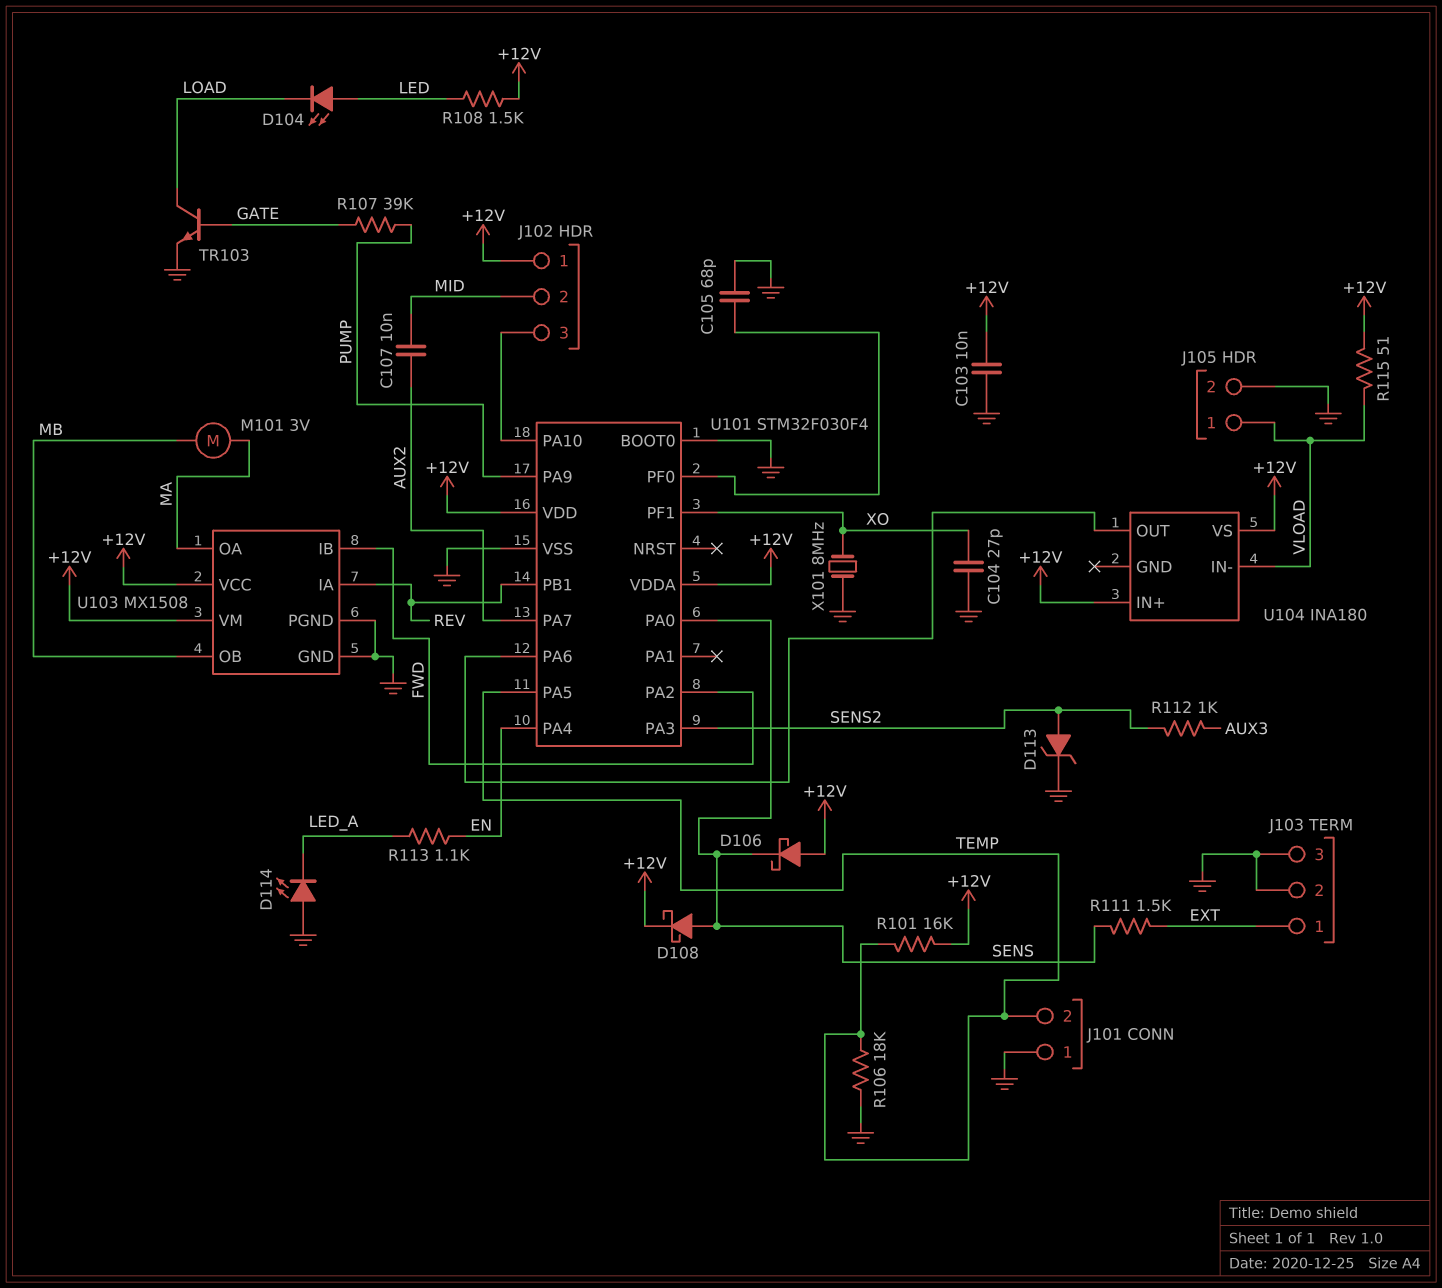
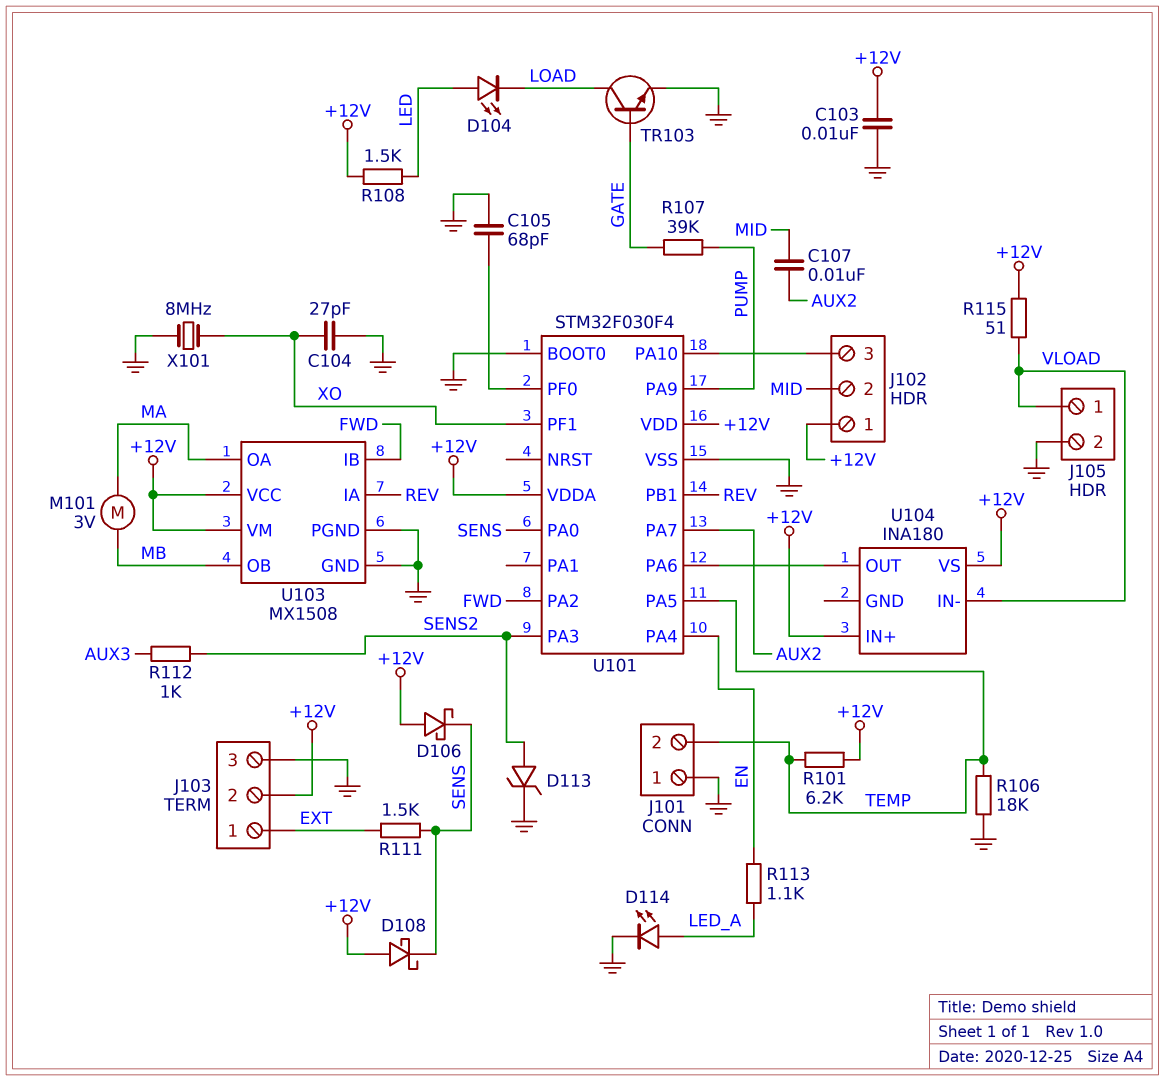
D108: schottky (A SENS, K +12V) -> schottky (A +12V, K SENS)
D114: LED (A GND, K LED_A) -> LED (A LED_A, K GND)
J103 pin 2: GND -> +12V
R101: 16k (+12V, TEMP) -> 6.2k (+12V, TEMP)

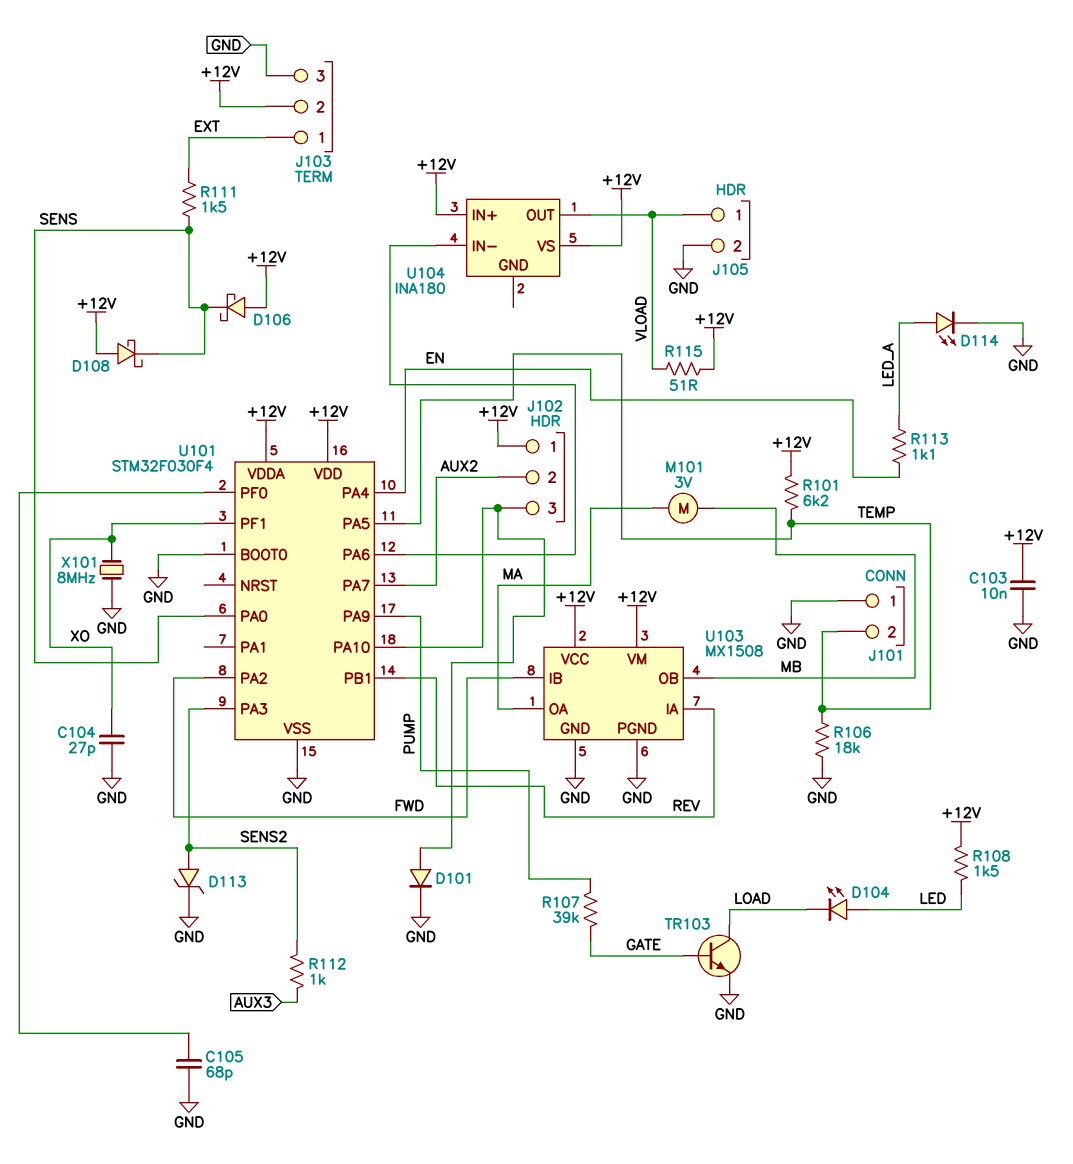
C107: 10nF (AUX2, MID) -> none
D101: none -> diode (A J102/3, K GND)
J102 pin 2: MID -> AUX2
U104 pin IN-: VLOAD -> U101/PA6
U104 pin OUT: U101/PA6 -> VLOAD

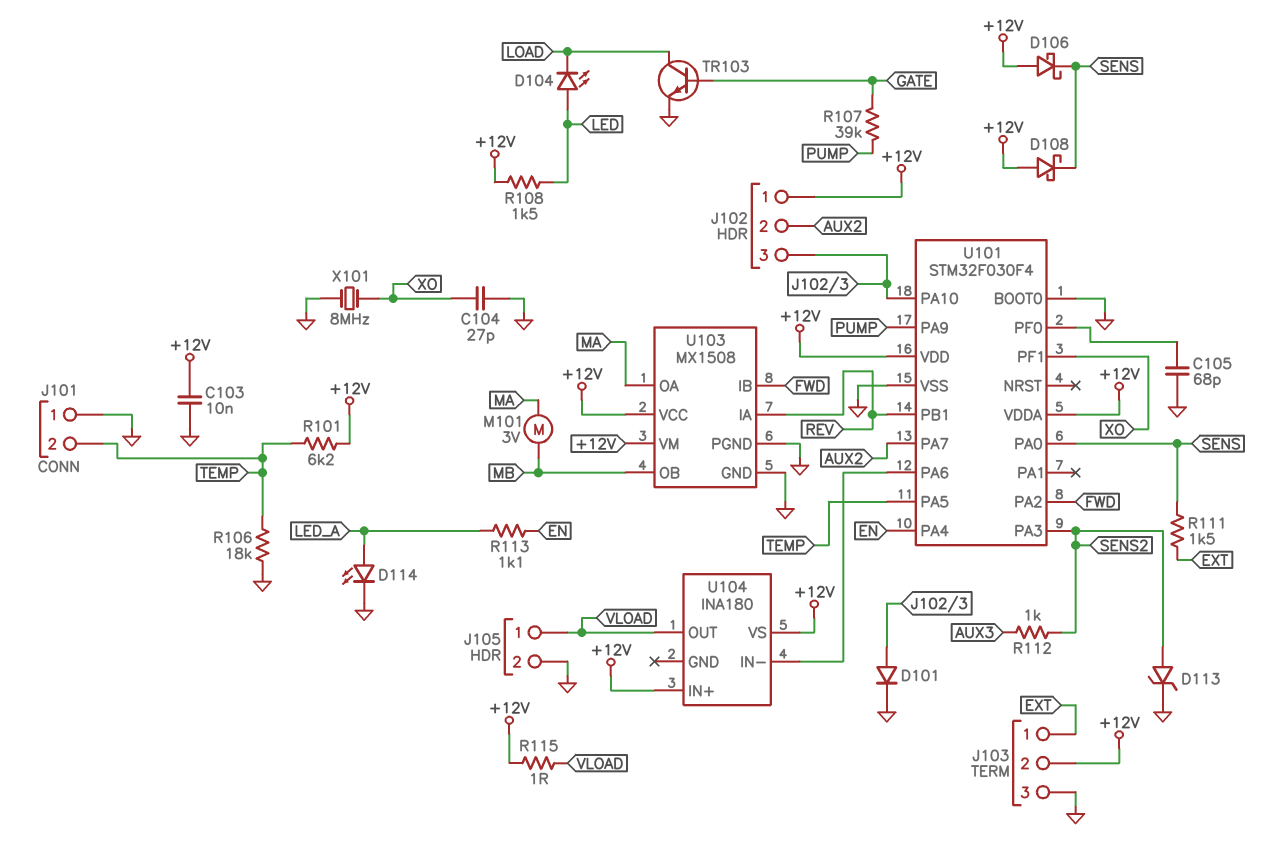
R115: 51 (+12V, VLOAD) -> 1 (+12V, VLOAD)

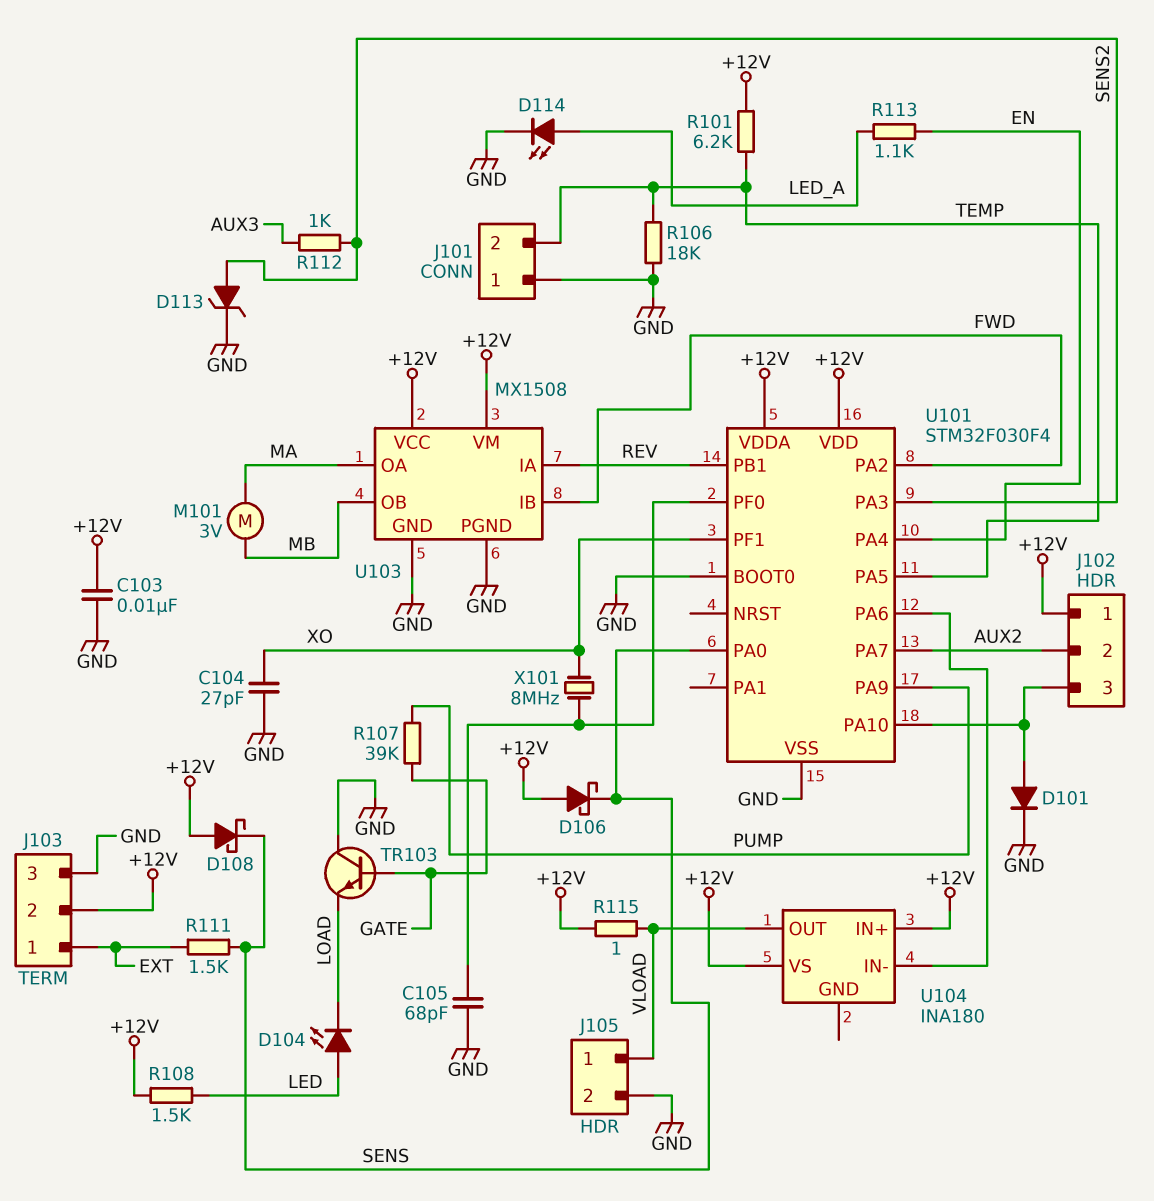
TR103: NPN (B GATE, C LOAD, E GND) -> NPN (B GATE, C GND, E LOAD)
X101: 8MHz (GND, XO) -> 8MHz (U101/PF0, XO)

